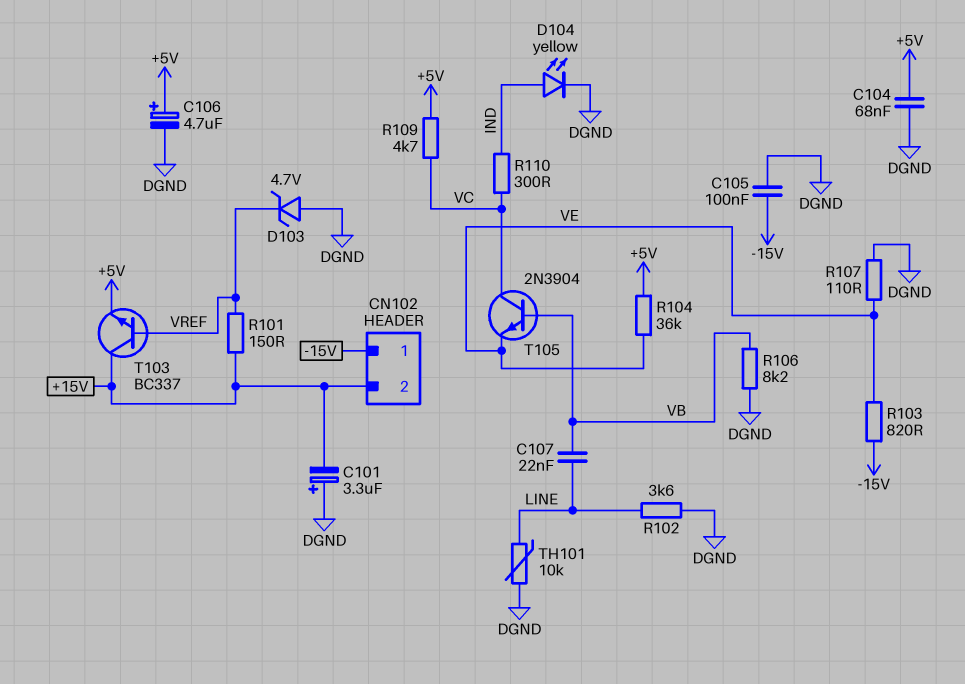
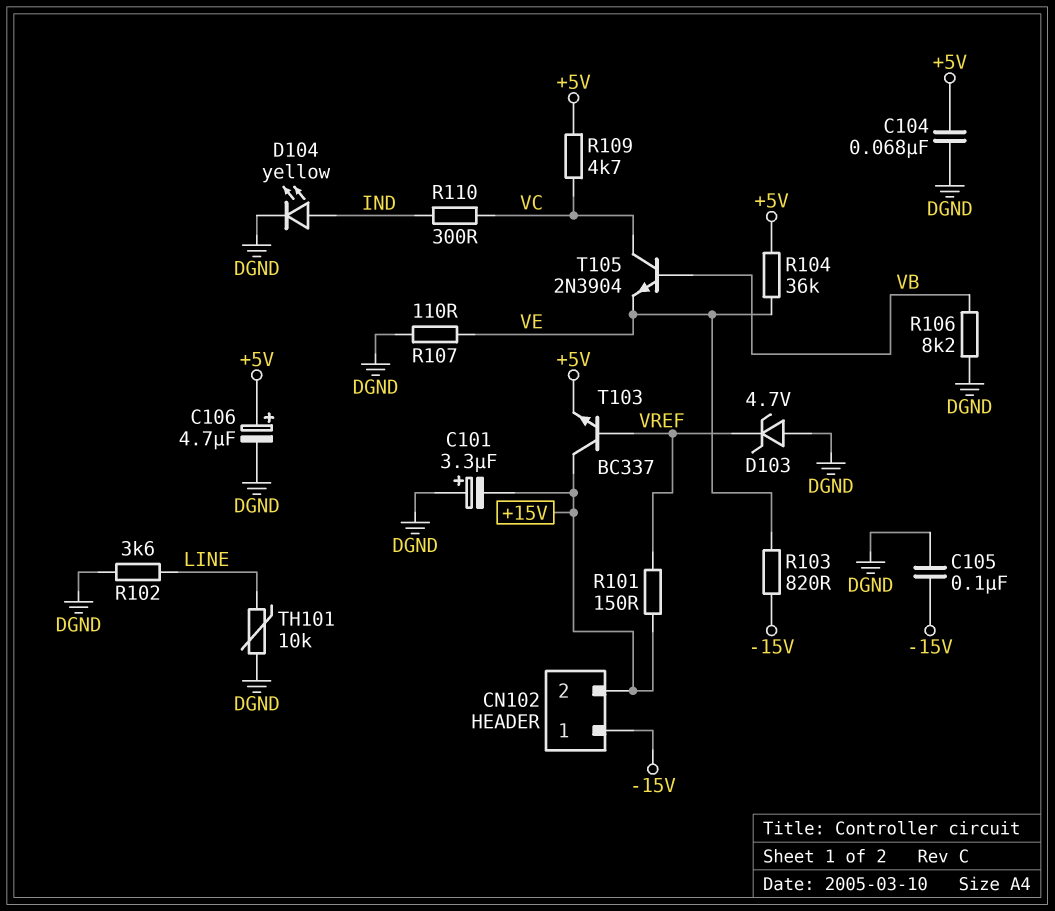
C107: 22nF (LINE, VB) -> none

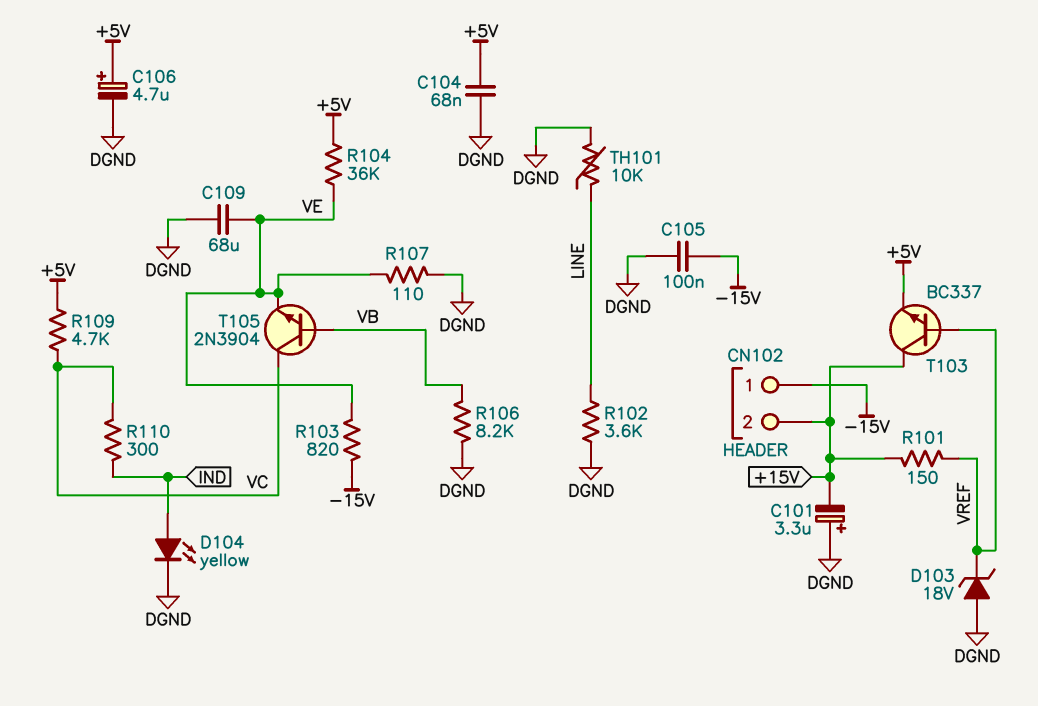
C109: none -> 68uF (DGND, VE)
D103: zener 4.7V (A DGND, K VREF) -> zener 18V (A DGND, K VREF)

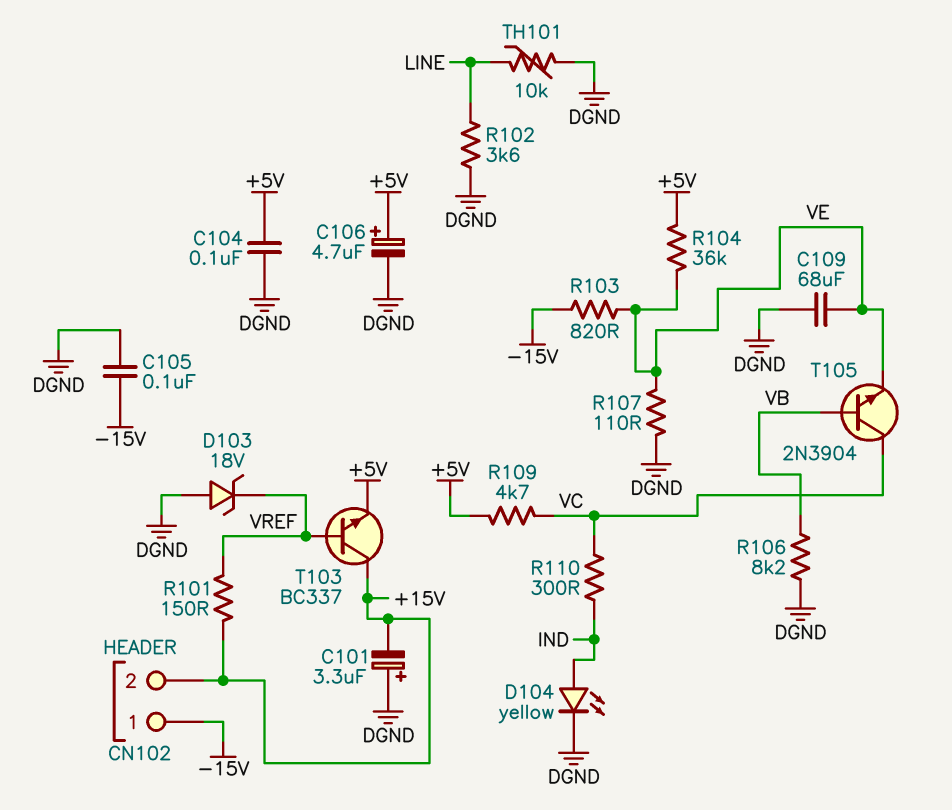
C104: 68nF (+5V, DGND) -> 100nF (+5V, DGND)

